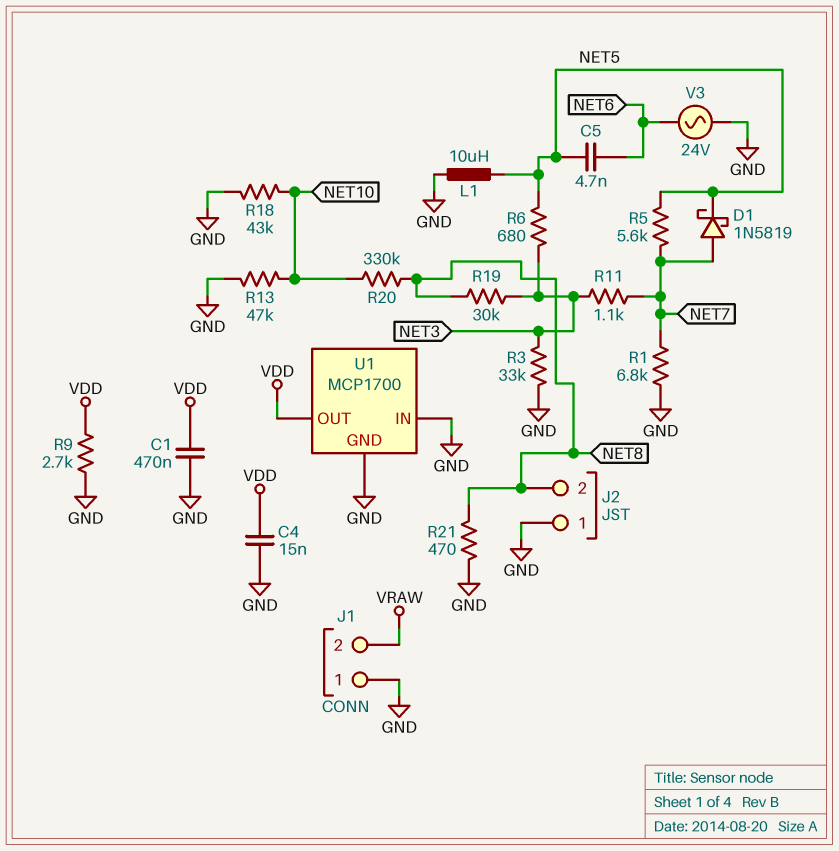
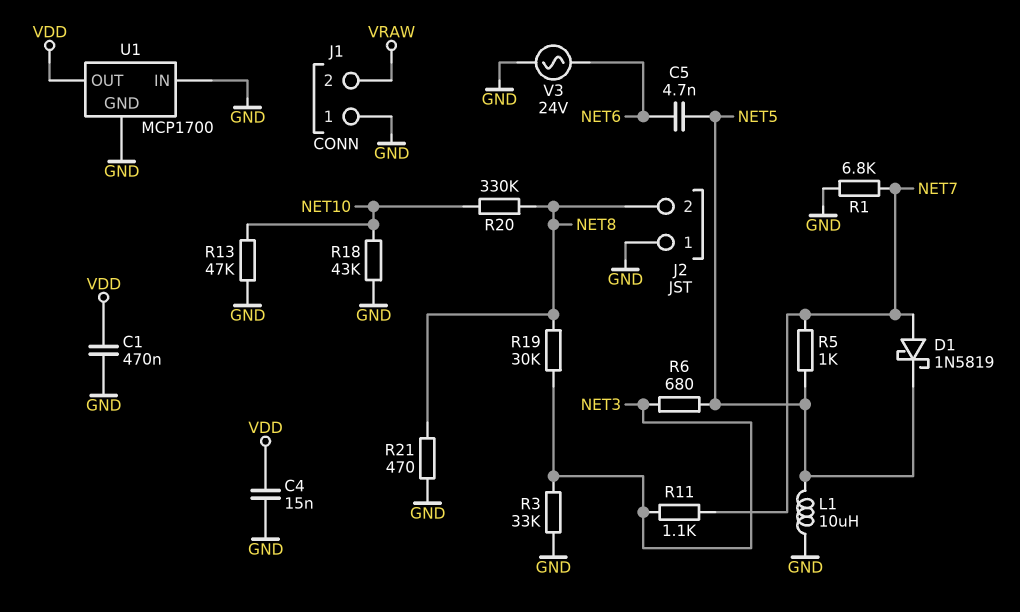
R5: 5.6k (NET5, NET7) -> 1k (NET5, NET7)
R9: 2.7k (GND, VDD) -> none

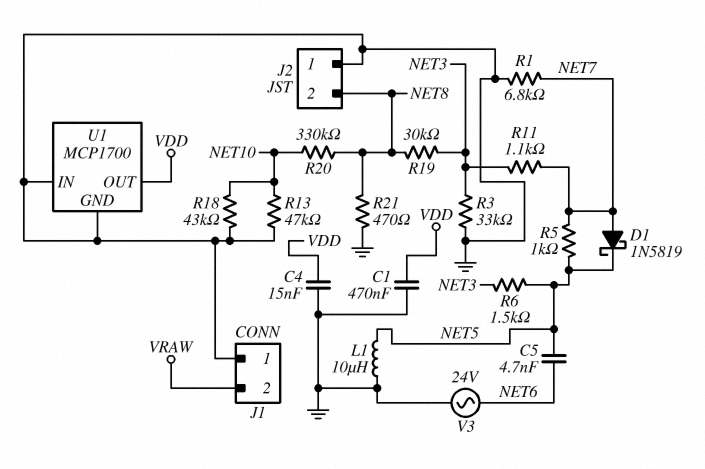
R6: 680 (NET3, NET5) -> 1.5k (NET3, NET5)

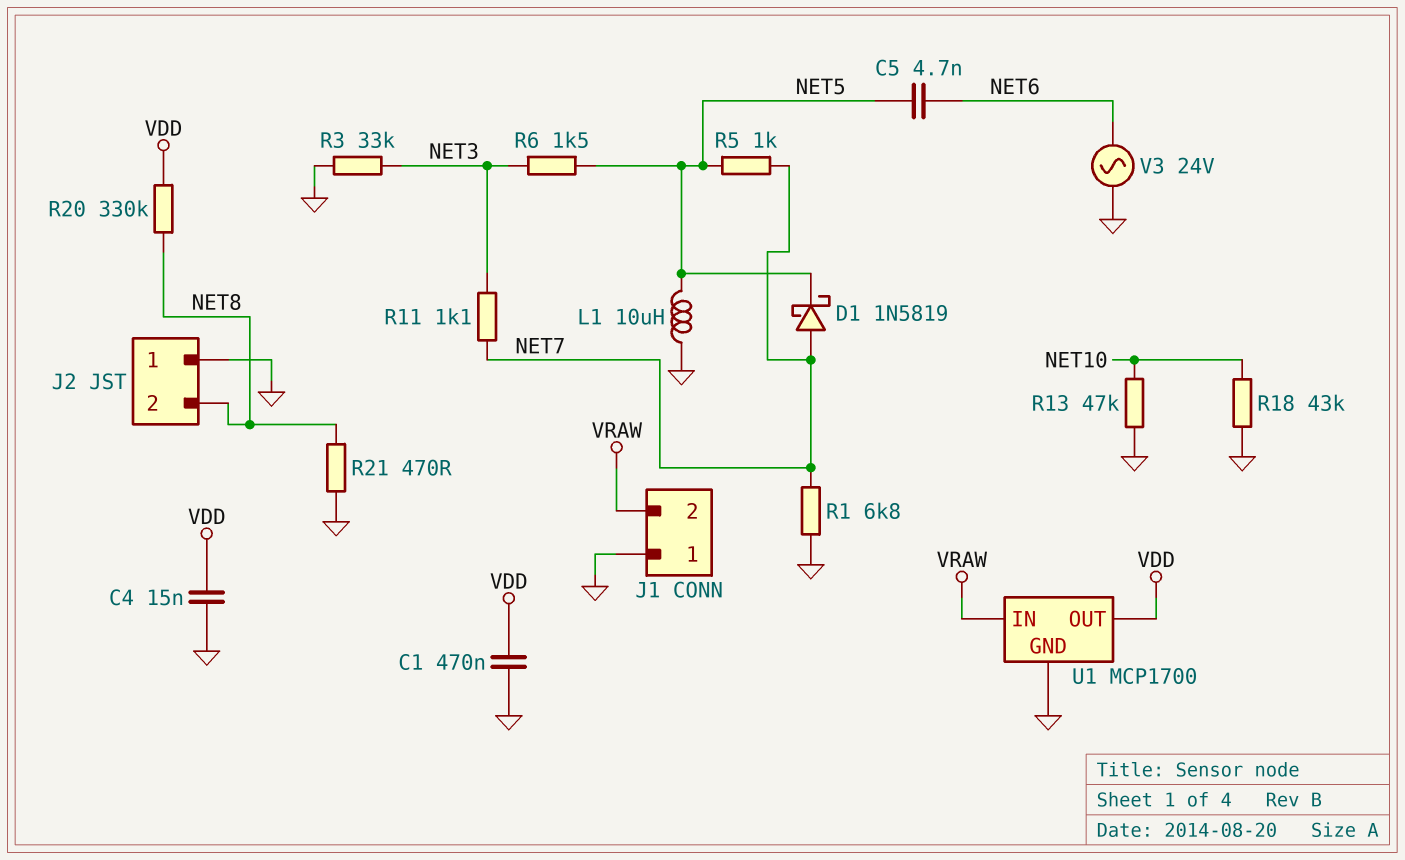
R19: 30k (NET3, NET8) -> none
R20: 330k (NET8, NET10) -> 330k (NET8, VDD)
U1 pin IN: GND -> VRAW

